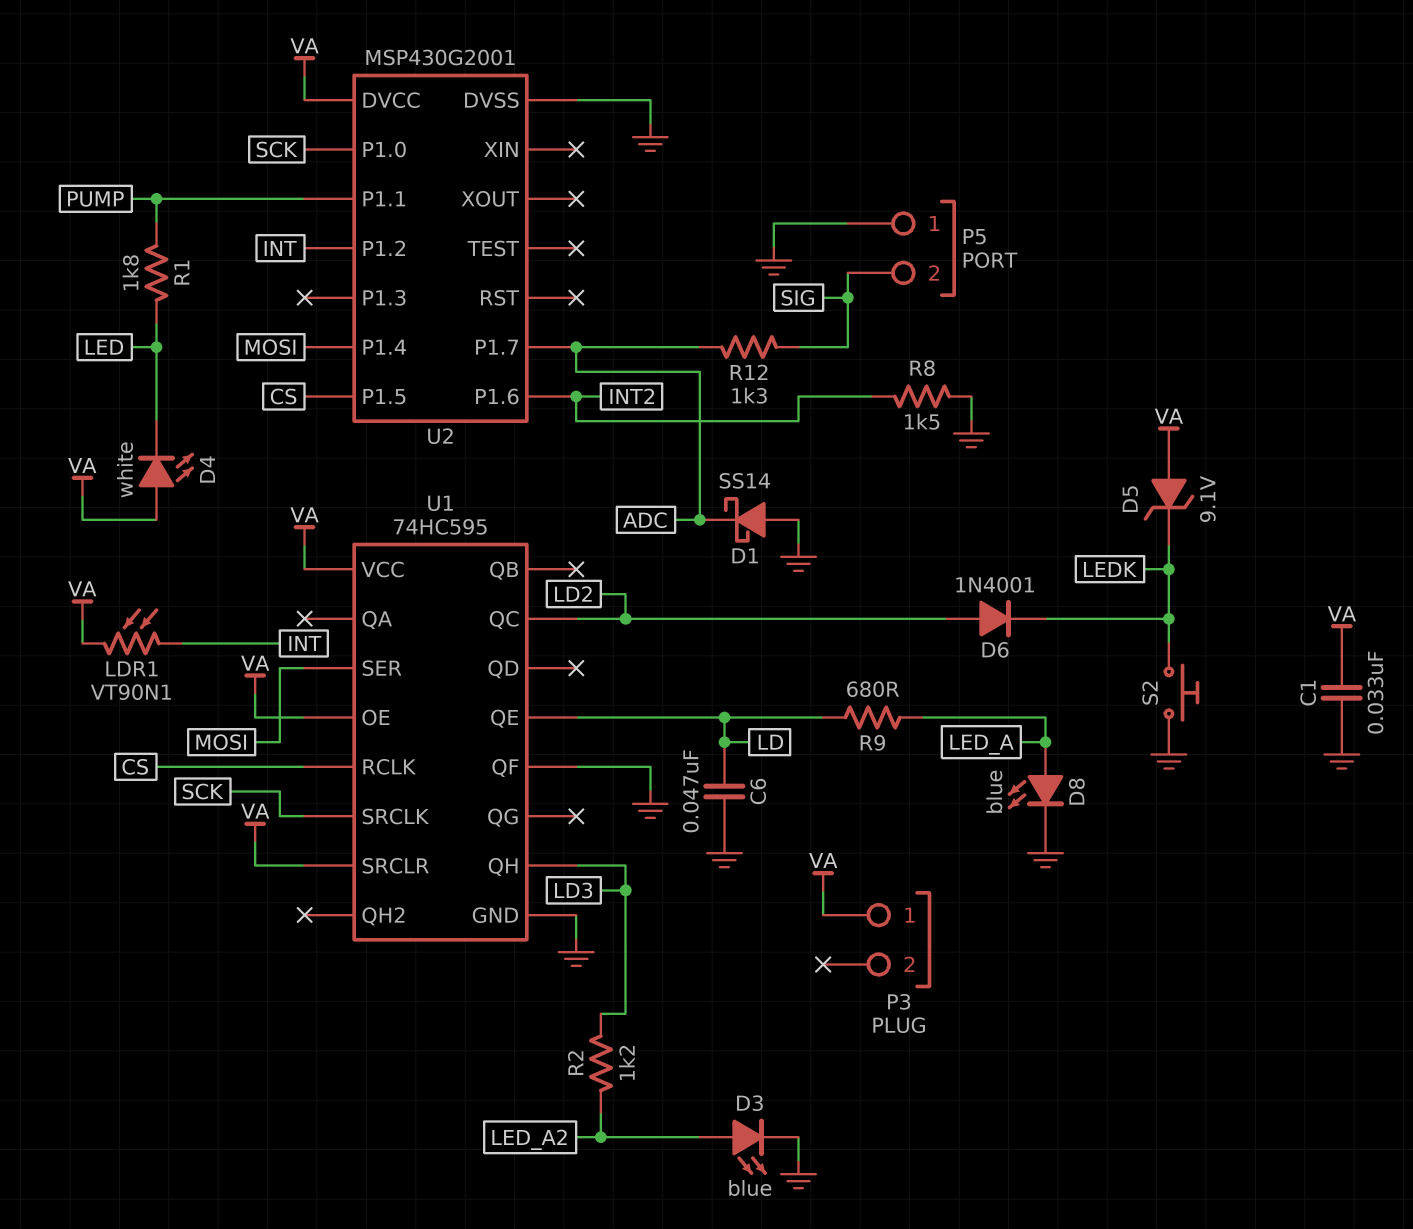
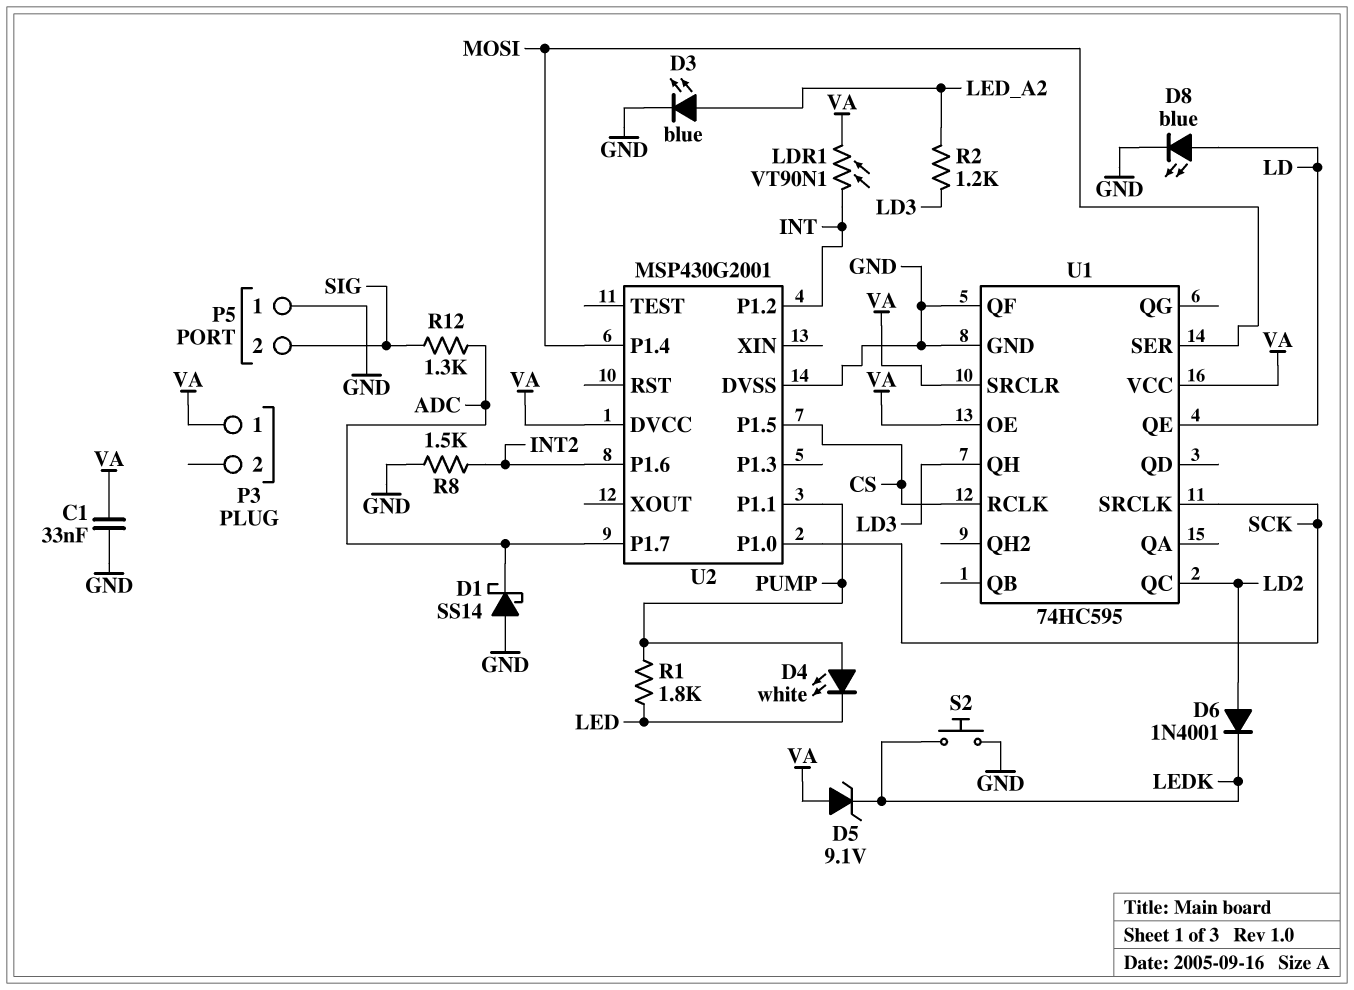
C6: 47nF (GND, LD) -> none
D4: LED white (A VA, K LED) -> LED white (A PUMP, K LED)
D8: LED blue (A LED_A, K GND) -> LED blue (A LD, K GND)
R9: 680 (LD, LED_A) -> none

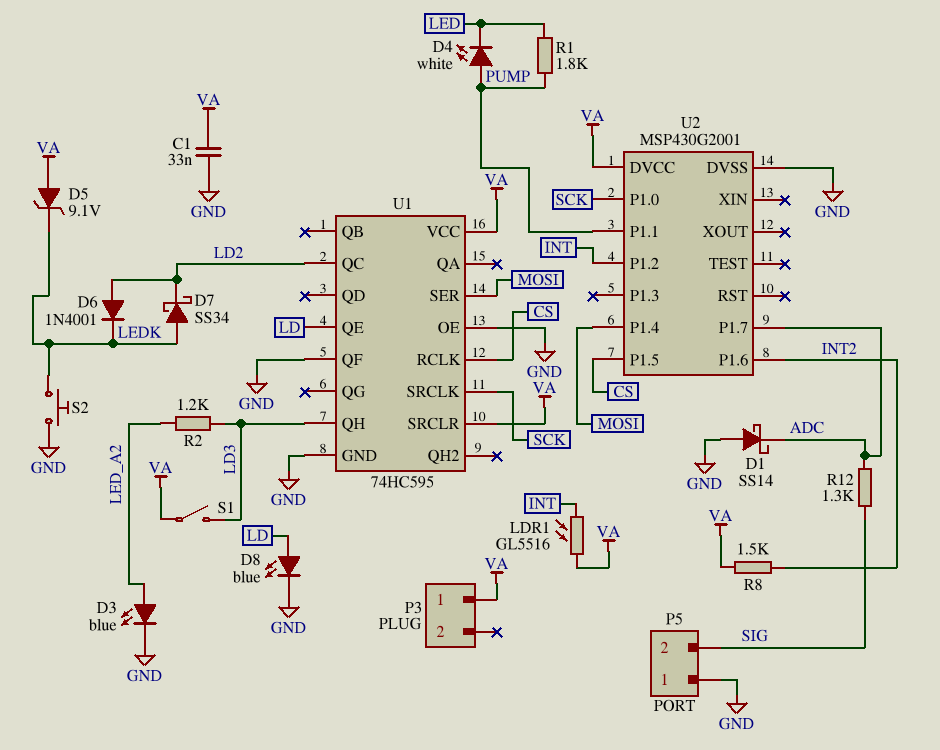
D7: none -> schottky SS34 (A LEDK, K LD2)
LDR1: VT90N1 (INT, VA) -> GL5516 (INT, VA)
R8: 1.5k (GND, INT2) -> 1.5k (INT2, VA)
S1: none -> switch (LD3, VA)
U1 pin OE: VA -> GND

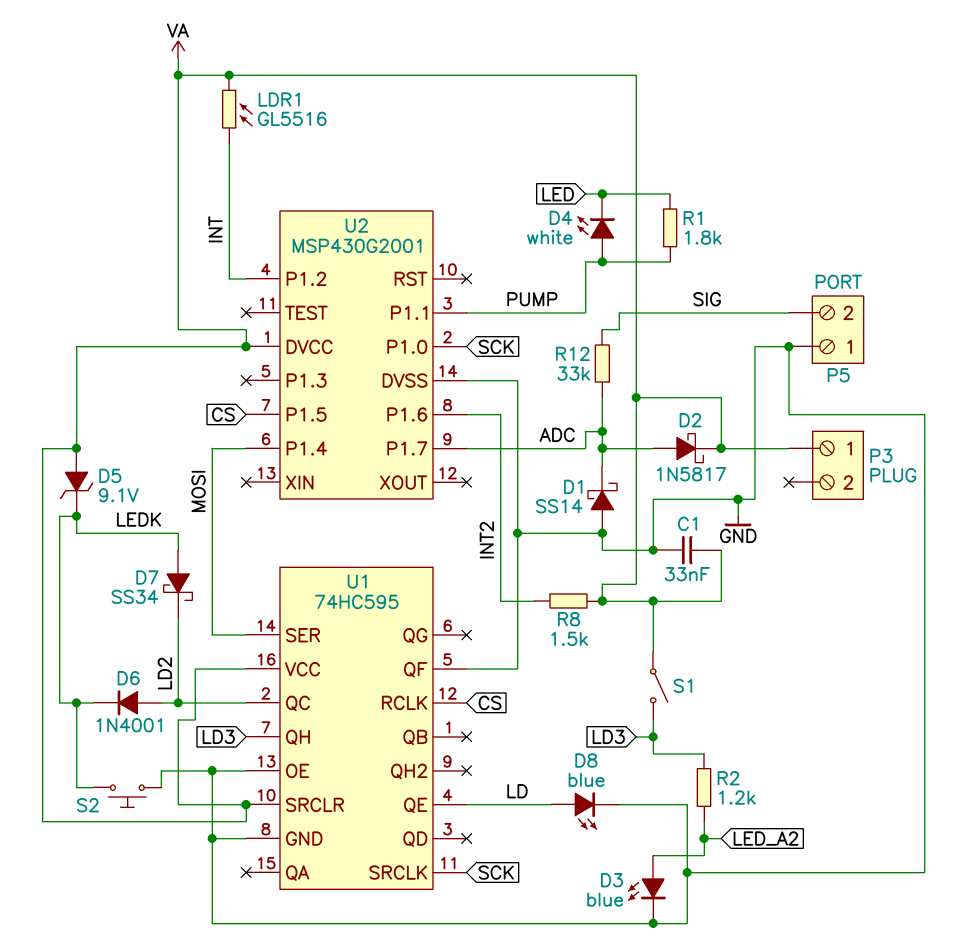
D2: none -> schottky 1N5817 (A ADC, K VA)
R12: 1.3k (ADC, SIG) -> 33k (ADC, SIG)

